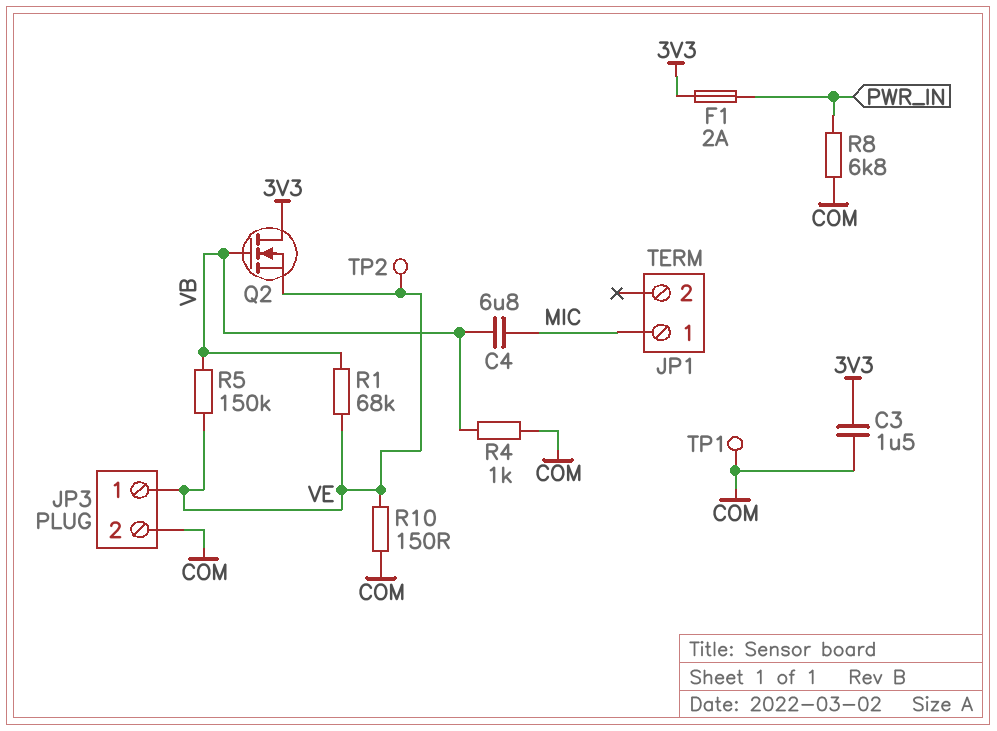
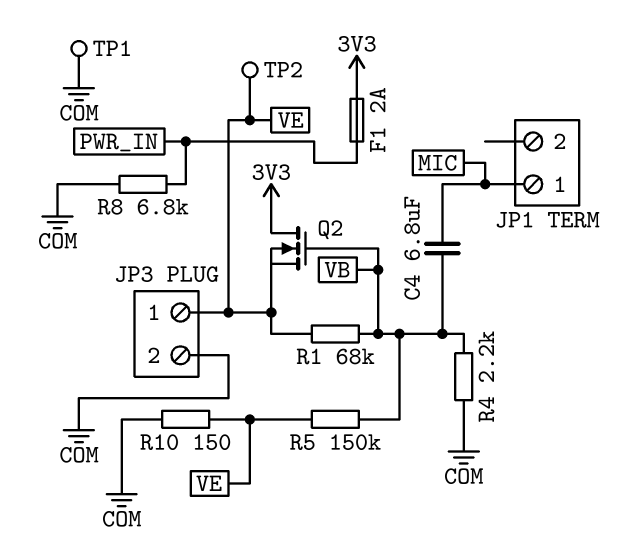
C3: 1.5uF (3V3, COM) -> none
R4: 1k (COM, VB) -> 2.2k (COM, VB)

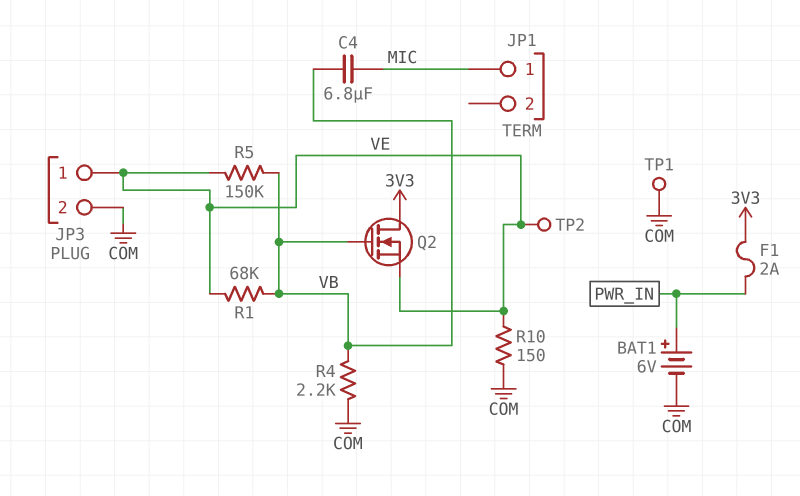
BAT1: none -> 6V (plus PWR_IN, minus COM)
R8: 6.8k (COM, PWR_IN) -> none

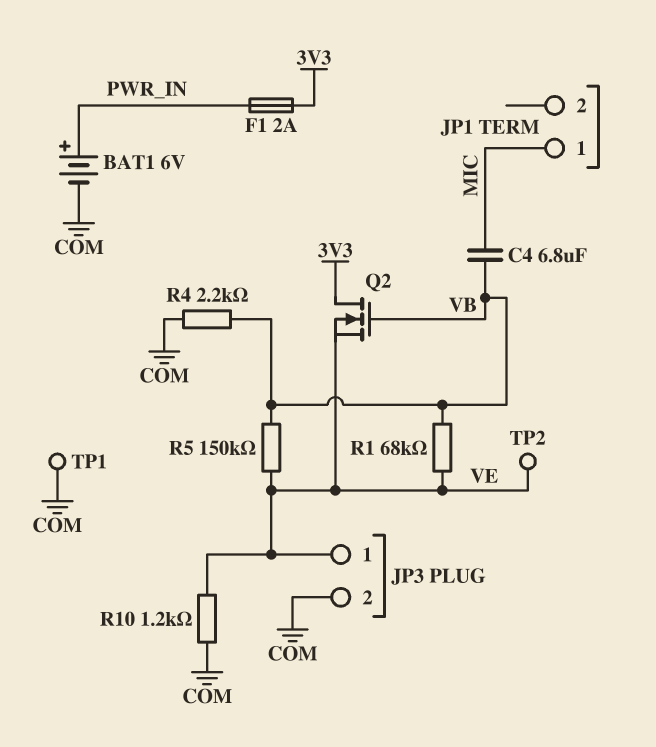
R10: 150 (COM, VE) -> 1.2k (COM, VE)

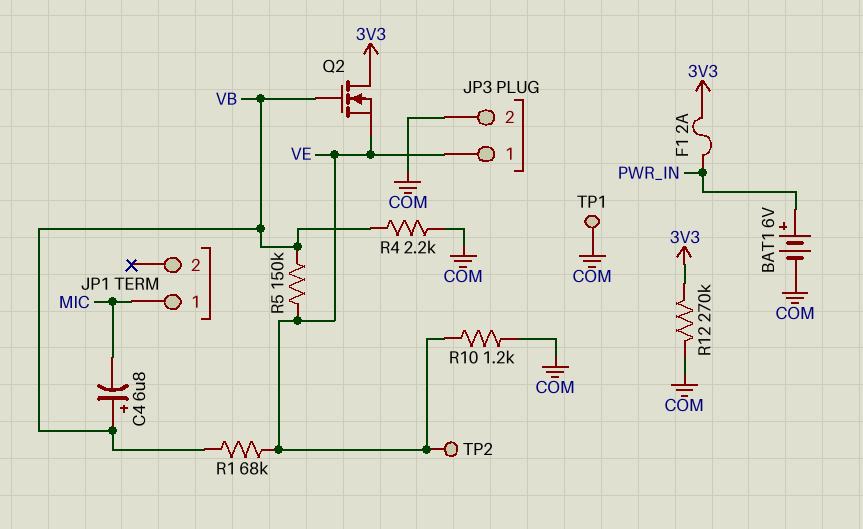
C4: 6.8uF (MIC, VB) -> 6.8uF (plus VB, minus MIC)
R12: none -> 270k (3V3, COM)

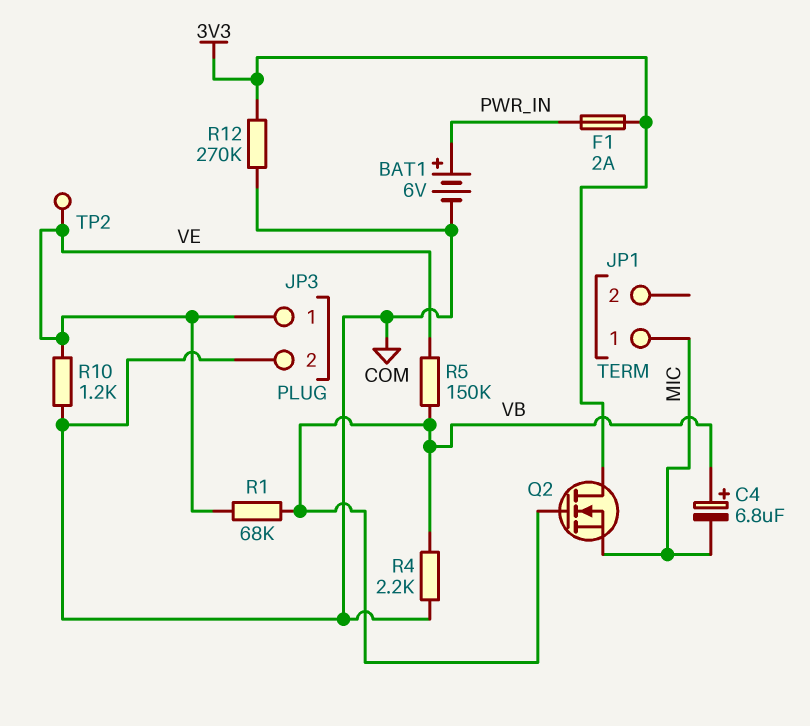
Q2: NMOS (G VB, D 3V3, S VE) -> NMOS (G VB, D 3V3, S MIC)
TP1: test point (COM) -> none

